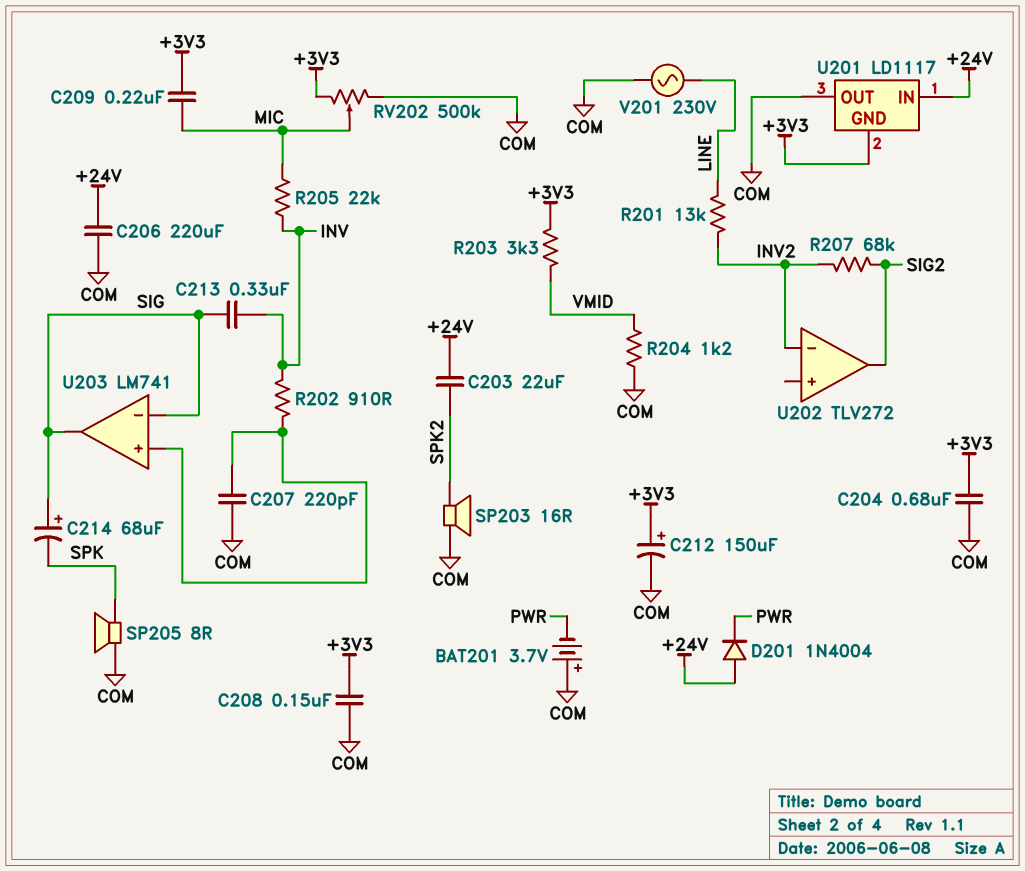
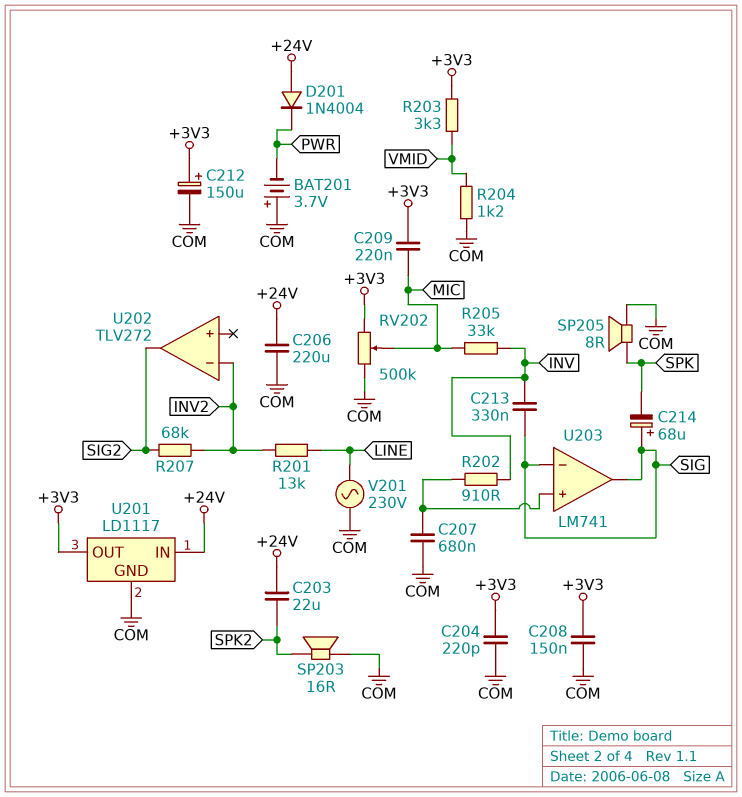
C204: 680nF (+3V3, COM) -> 220pF (+3V3, COM)
C207: 220pF (COM, U203/in+) -> 680nF (COM, U203/in+)
R205: 22k (INV, MIC) -> 33k (INV, MIC)
U201 pin GND: +3V3 -> COM
U201 pin OUT: COM -> +3V3

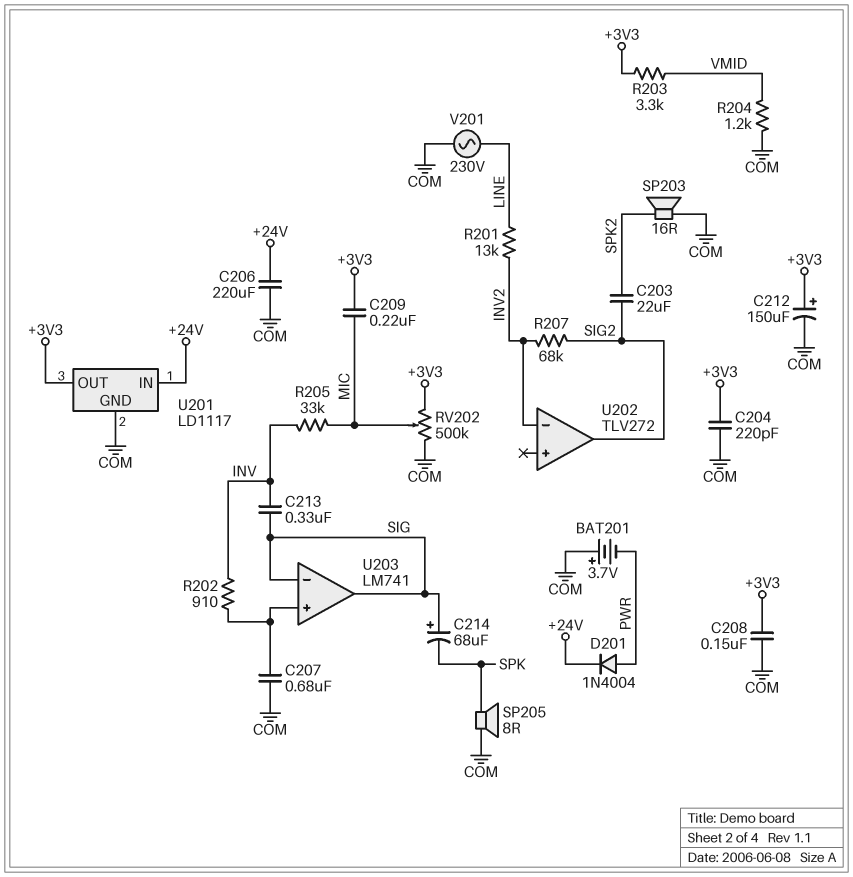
C203: 22uF (+24V, SPK2) -> 22uF (SIG2, SPK2)
D201: diode 1N4004 (A +24V, K PWR) -> diode 1N4004 (A PWR, K +24V)

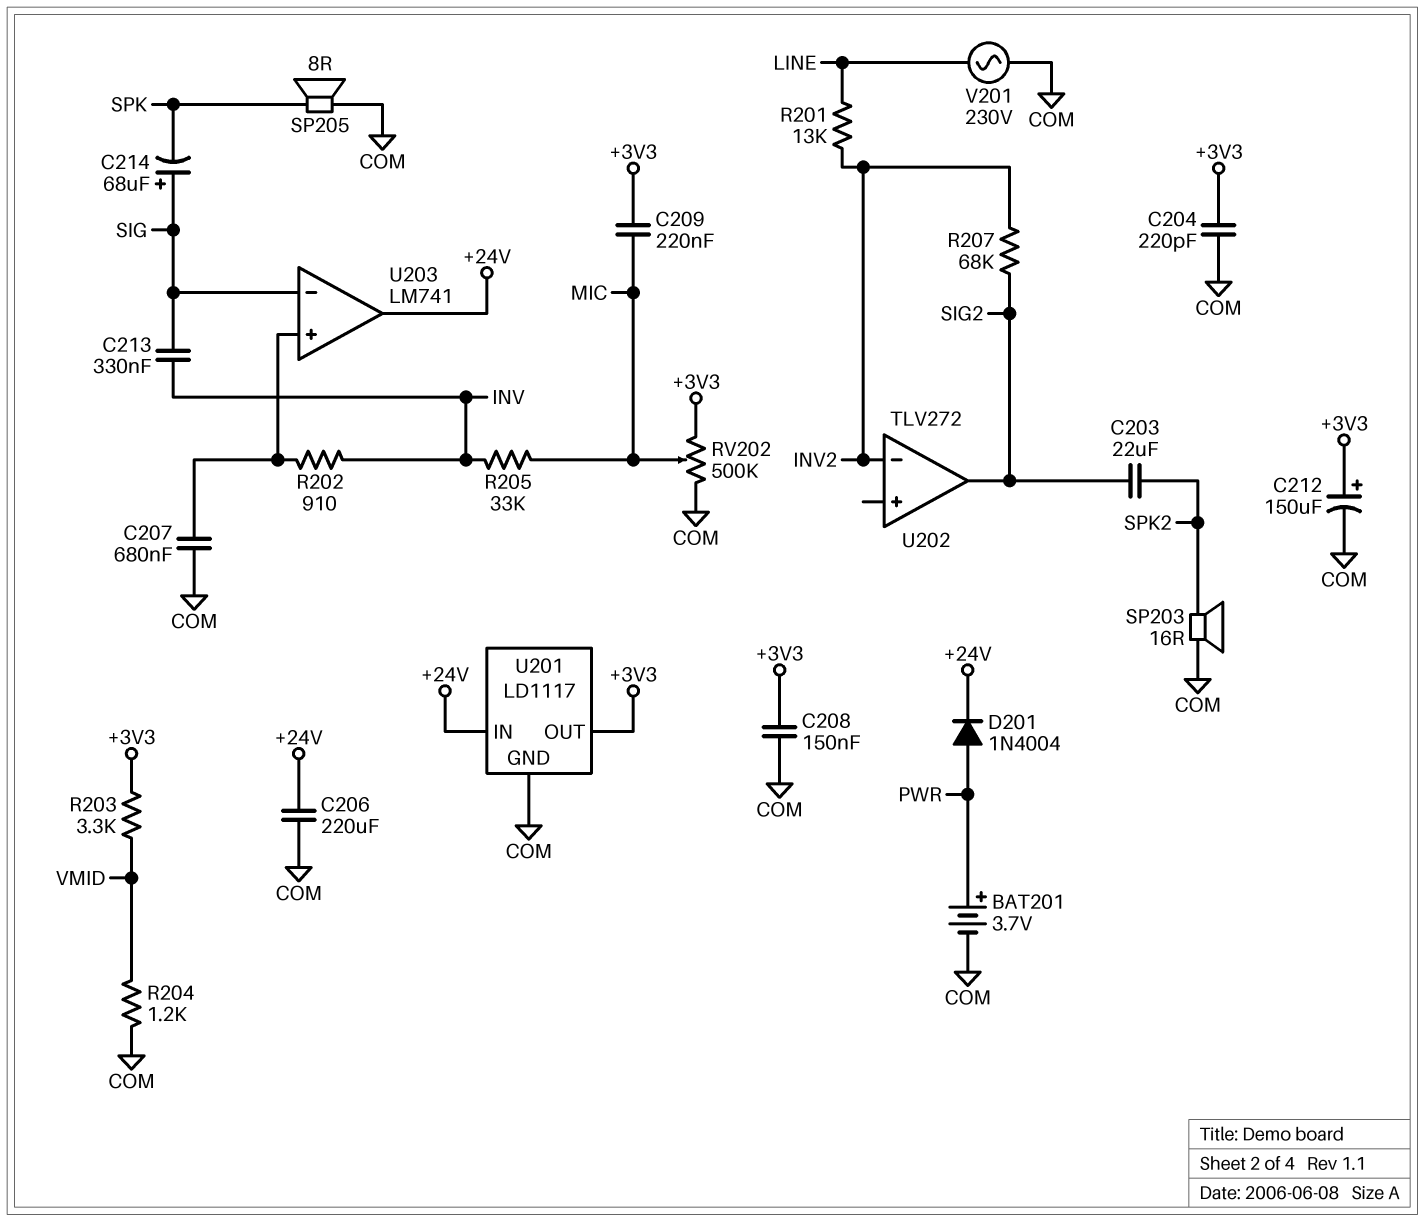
BAT201: 3.7V (plus COM, minus PWR) -> 3.7V (plus PWR, minus COM)
U203 pin out: SIG -> +24V

